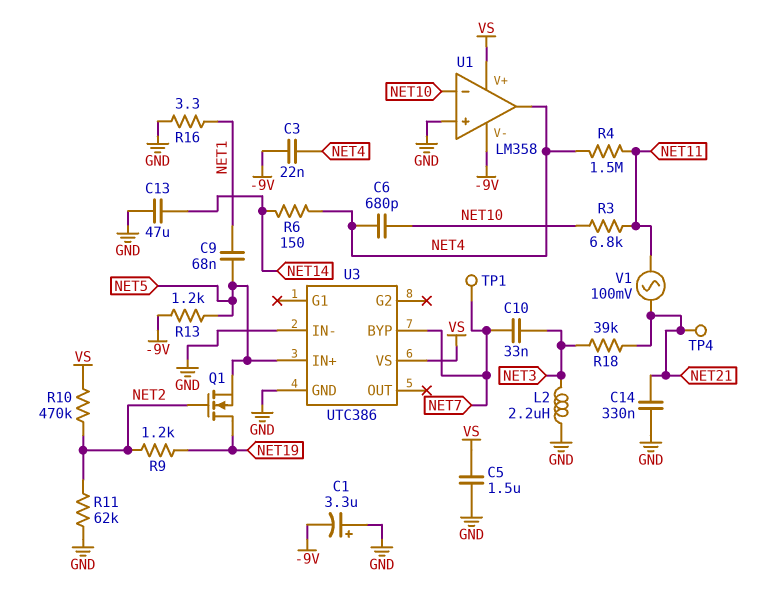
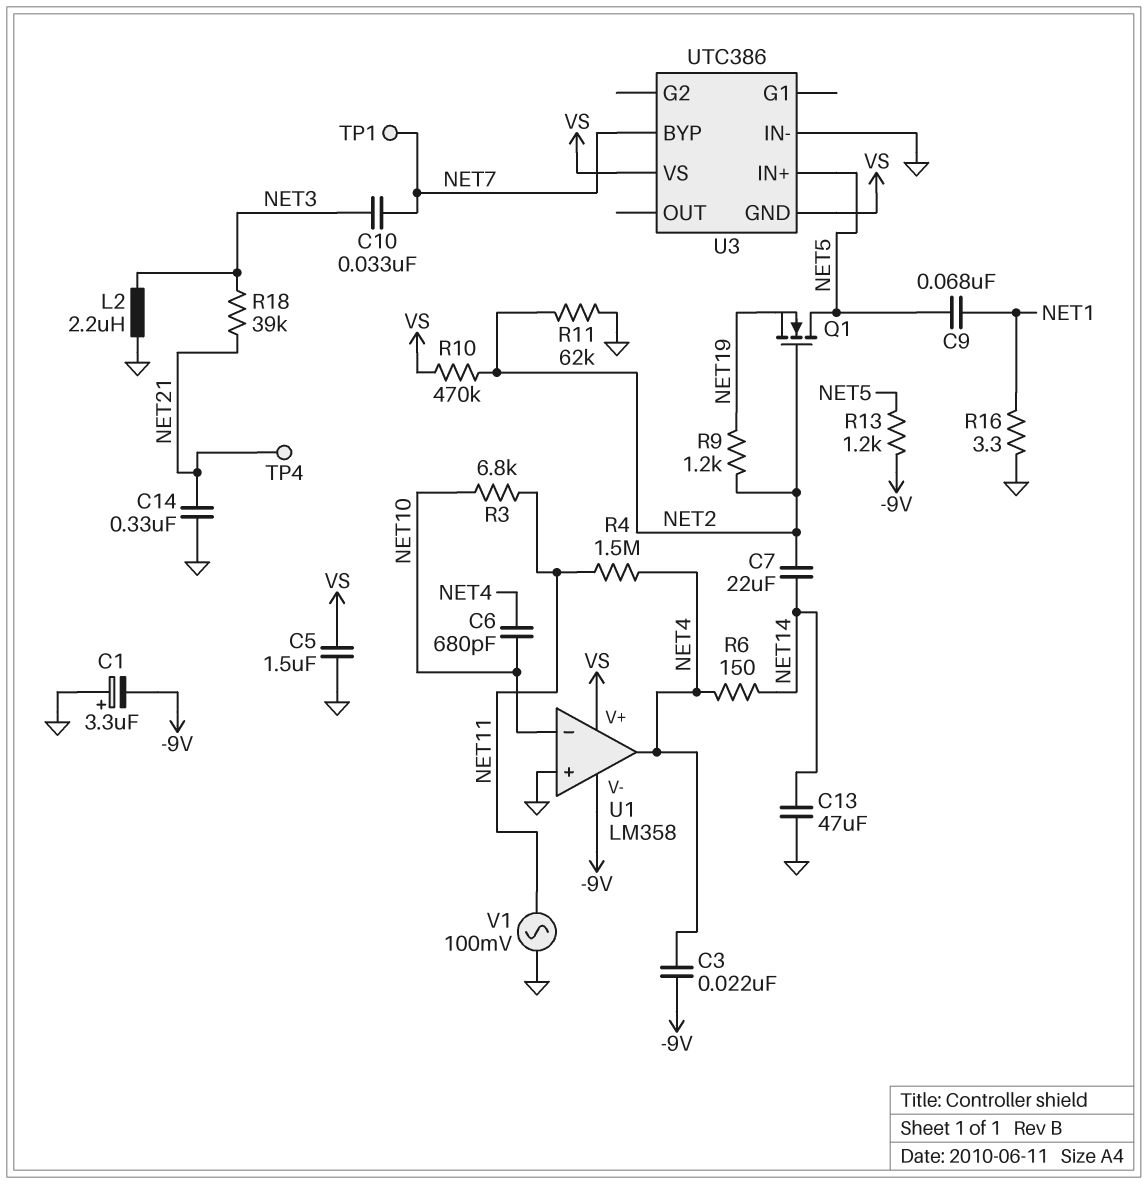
C7: none -> 22uF (NET2, NET14)
Q1: NMOS (G NET2, D NET19, S NET5) -> NMOS (G NET2, D NET5, S NET19)
U3 pin GND: GND -> VS
V1: AC 100mV (NET11, NET21) -> AC 100mV (GND, NET11)

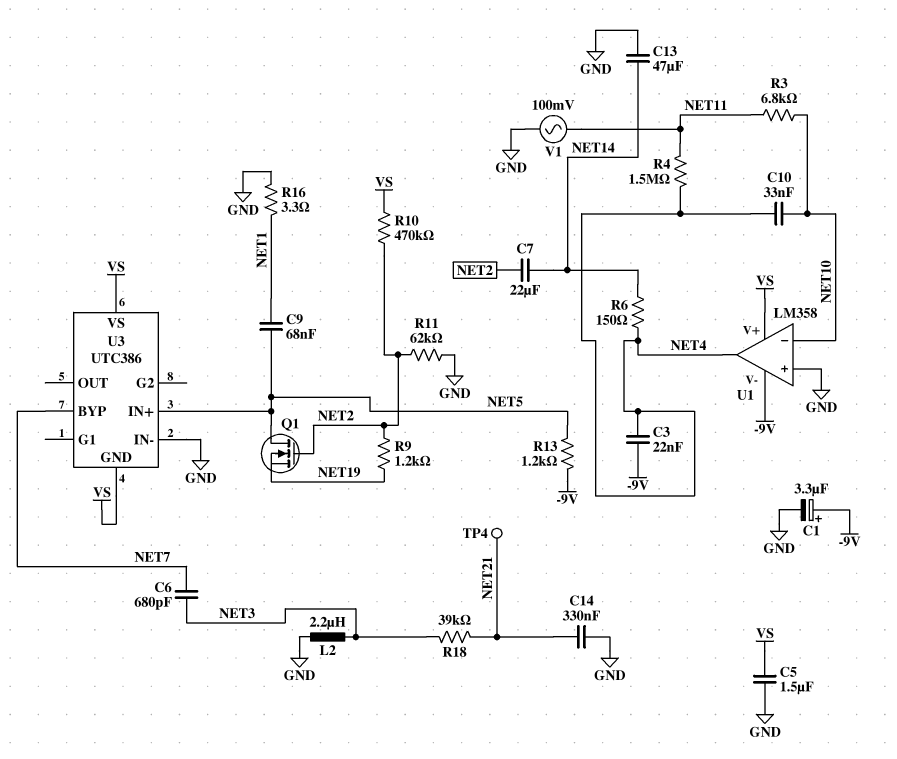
C1: 3.3uF (plus GND, minus -9V) -> 3.3uF (plus -9V, minus GND)
C6: 680pF (NET4, NET10) -> 680pF (NET3, NET7)
C10: 33nF (NET3, NET7) -> 33nF (NET4, NET10)
TP1: test point (NET7) -> none

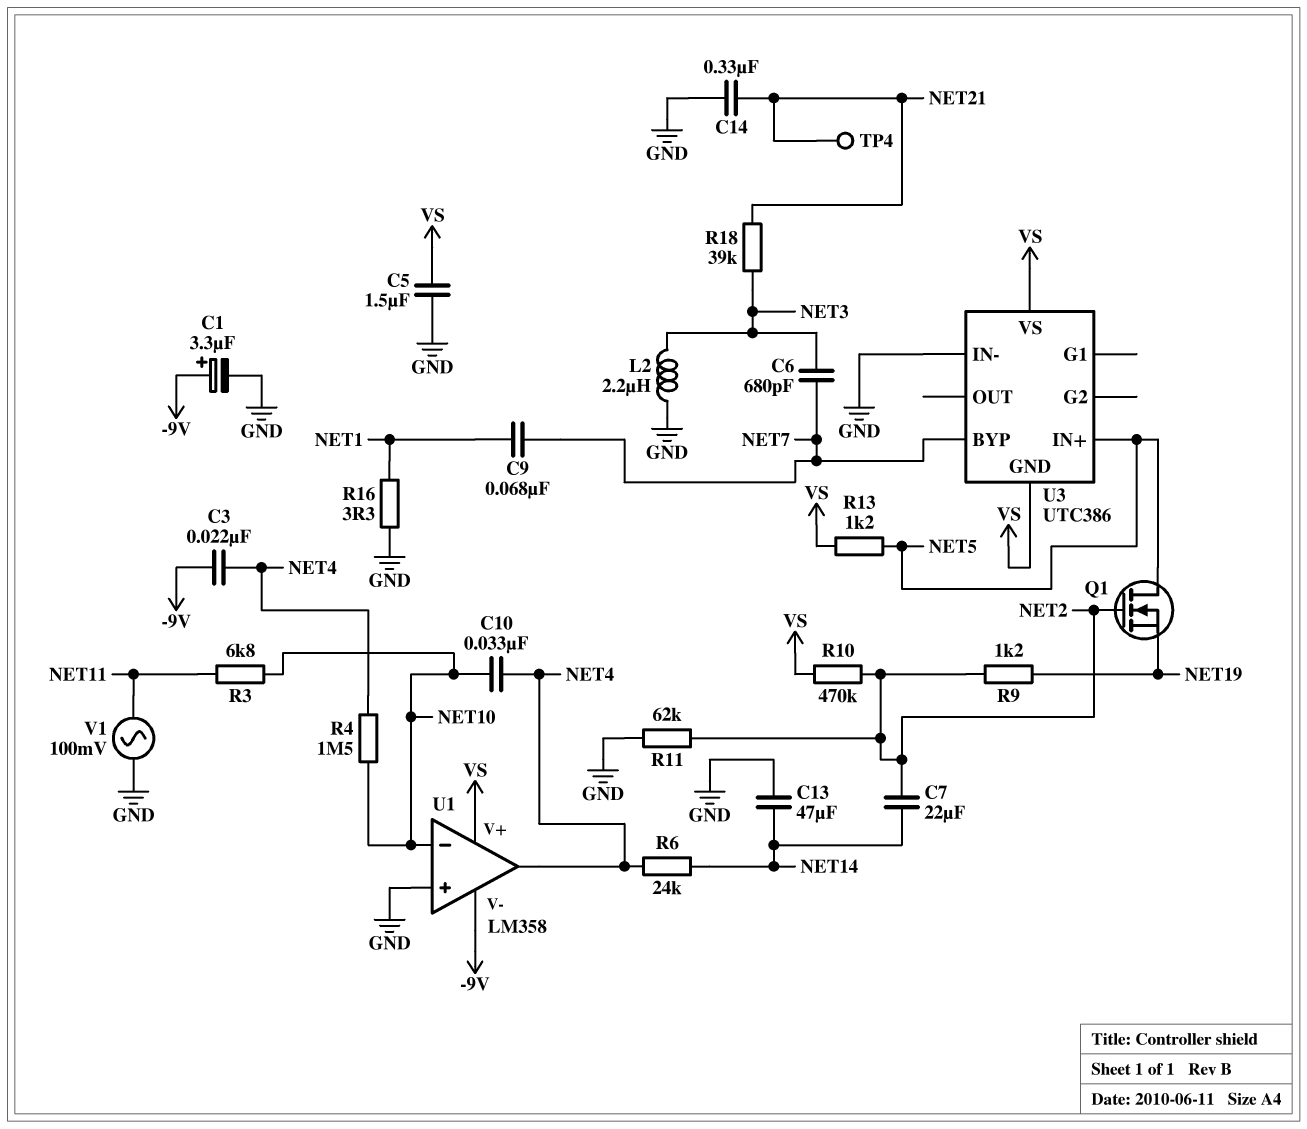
C9: 68nF (NET1, NET5) -> 68nF (NET1, NET7)
R4: 1.5M (NET4, NET11) -> 1.5M (NET4, NET10)
R6: 150 (NET4, NET14) -> 24k (NET4, NET14)
R13: 1.2k (-9V, NET5) -> 1.2k (NET5, VS)

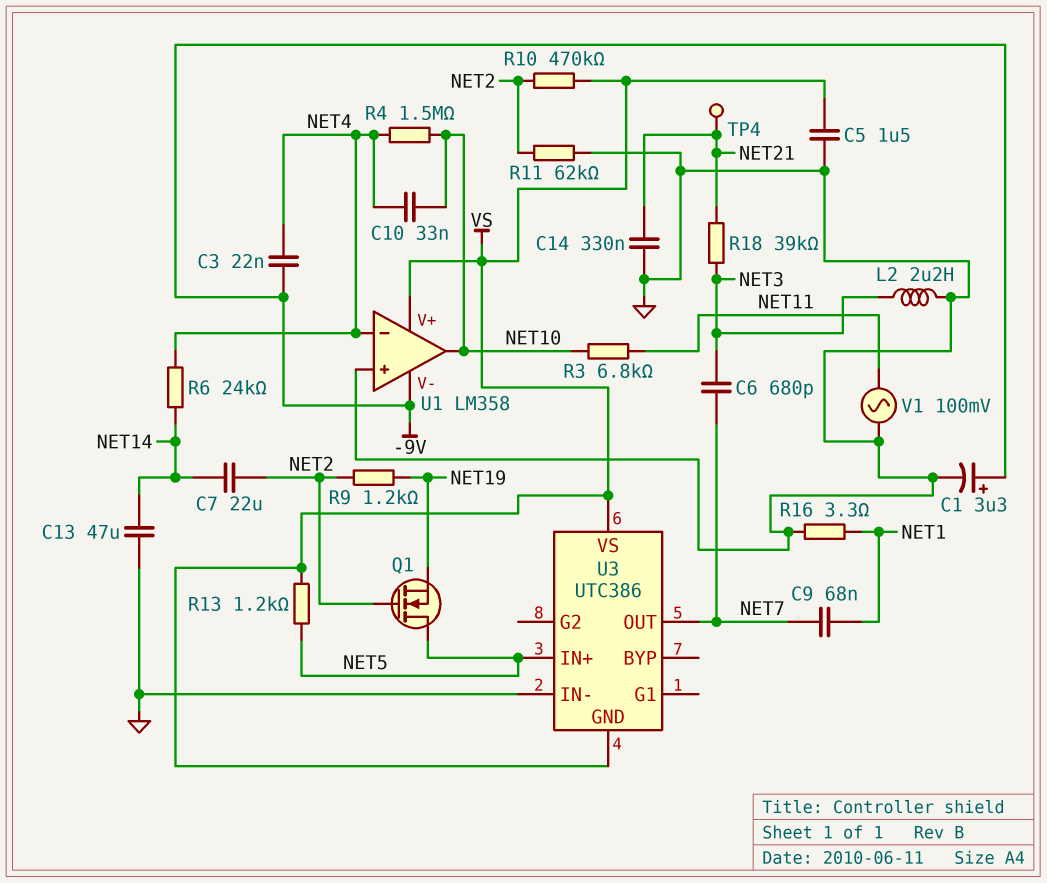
U1 pin in-: NET10 -> NET4
U1 pin out: NET4 -> NET10
U3 pin BYP: NET7 -> none
U3 pin OUT: none -> NET7

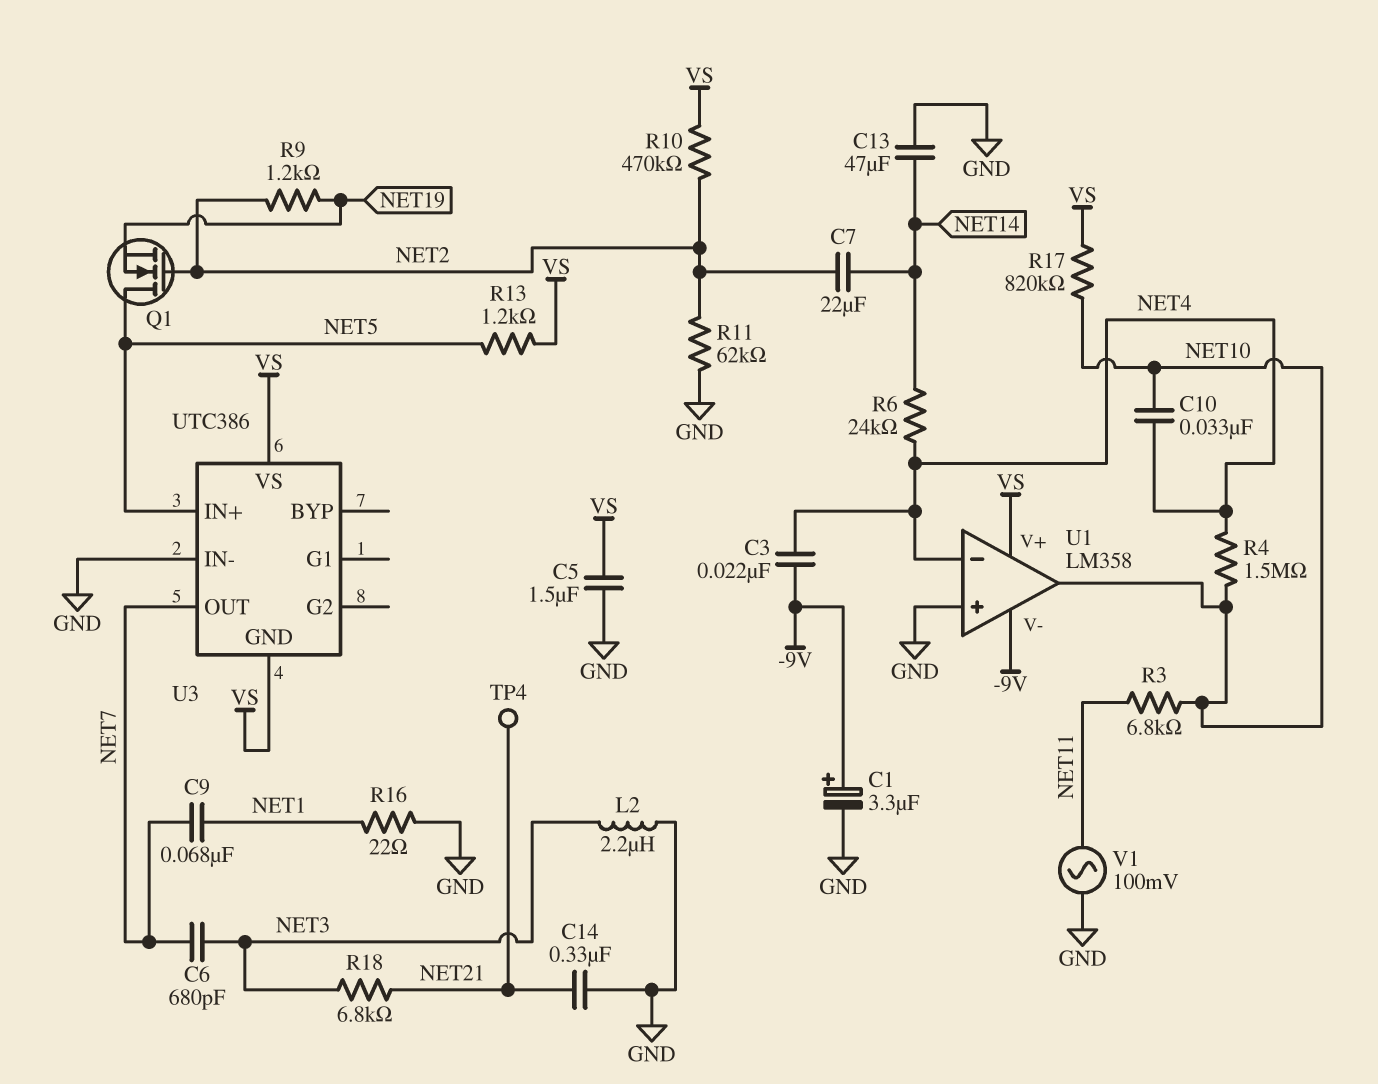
R16: 3.3 (GND, NET1) -> 22 (GND, NET1)
R17: none -> 820k (NET10, VS)
R18: 39k (NET3, NET21) -> 6.8k (NET3, NET21)

